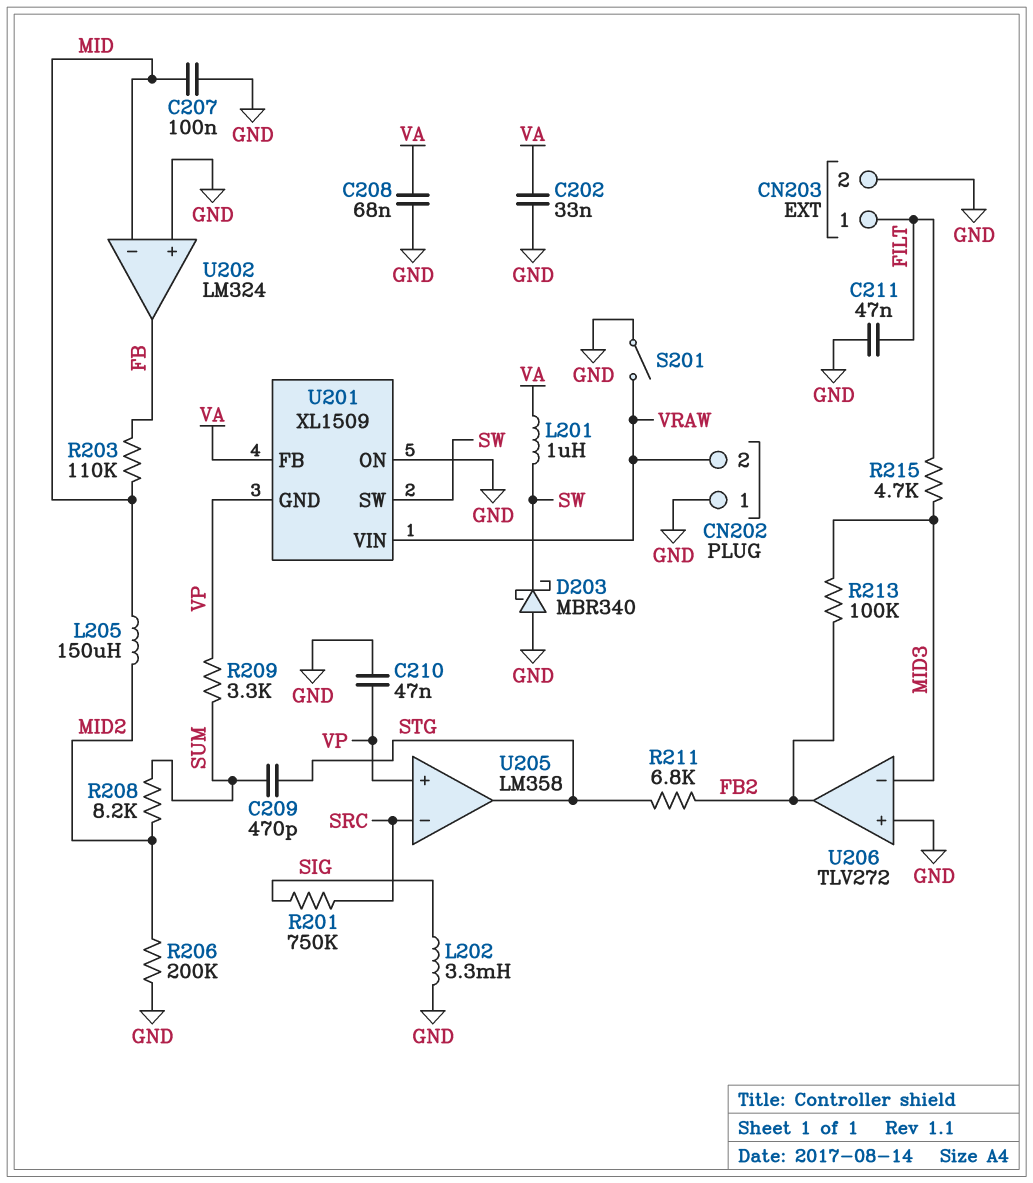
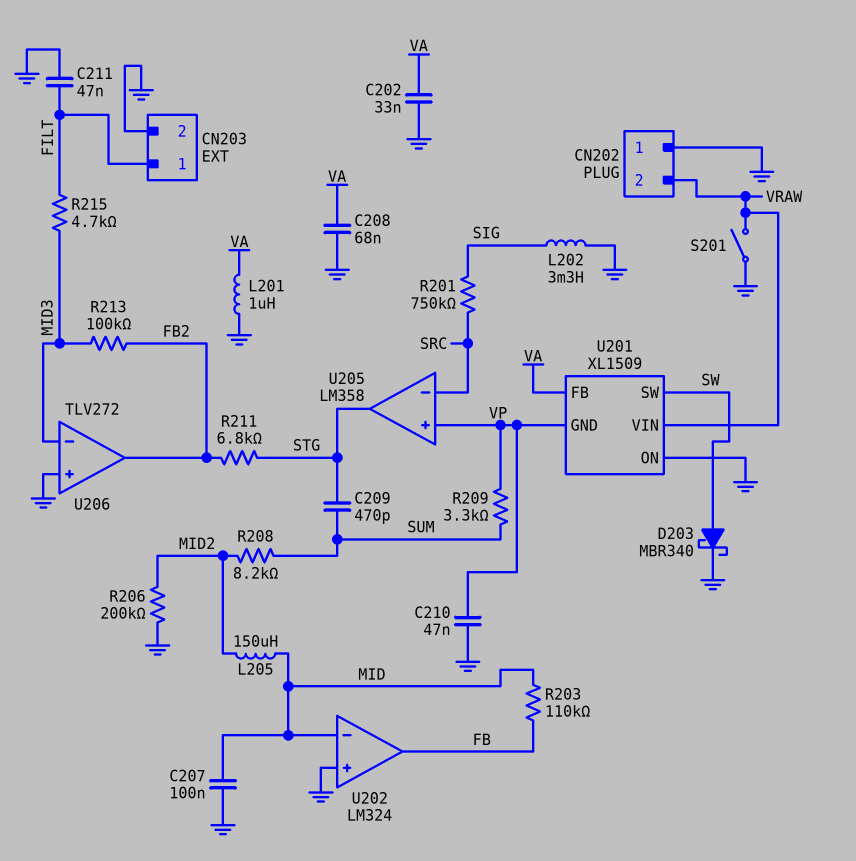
D203: schottky MBR340 (A GND, K SW) -> schottky MBR340 (A SW, K GND)
L201: 1uH (SW, VA) -> 1uH (GND, VA)

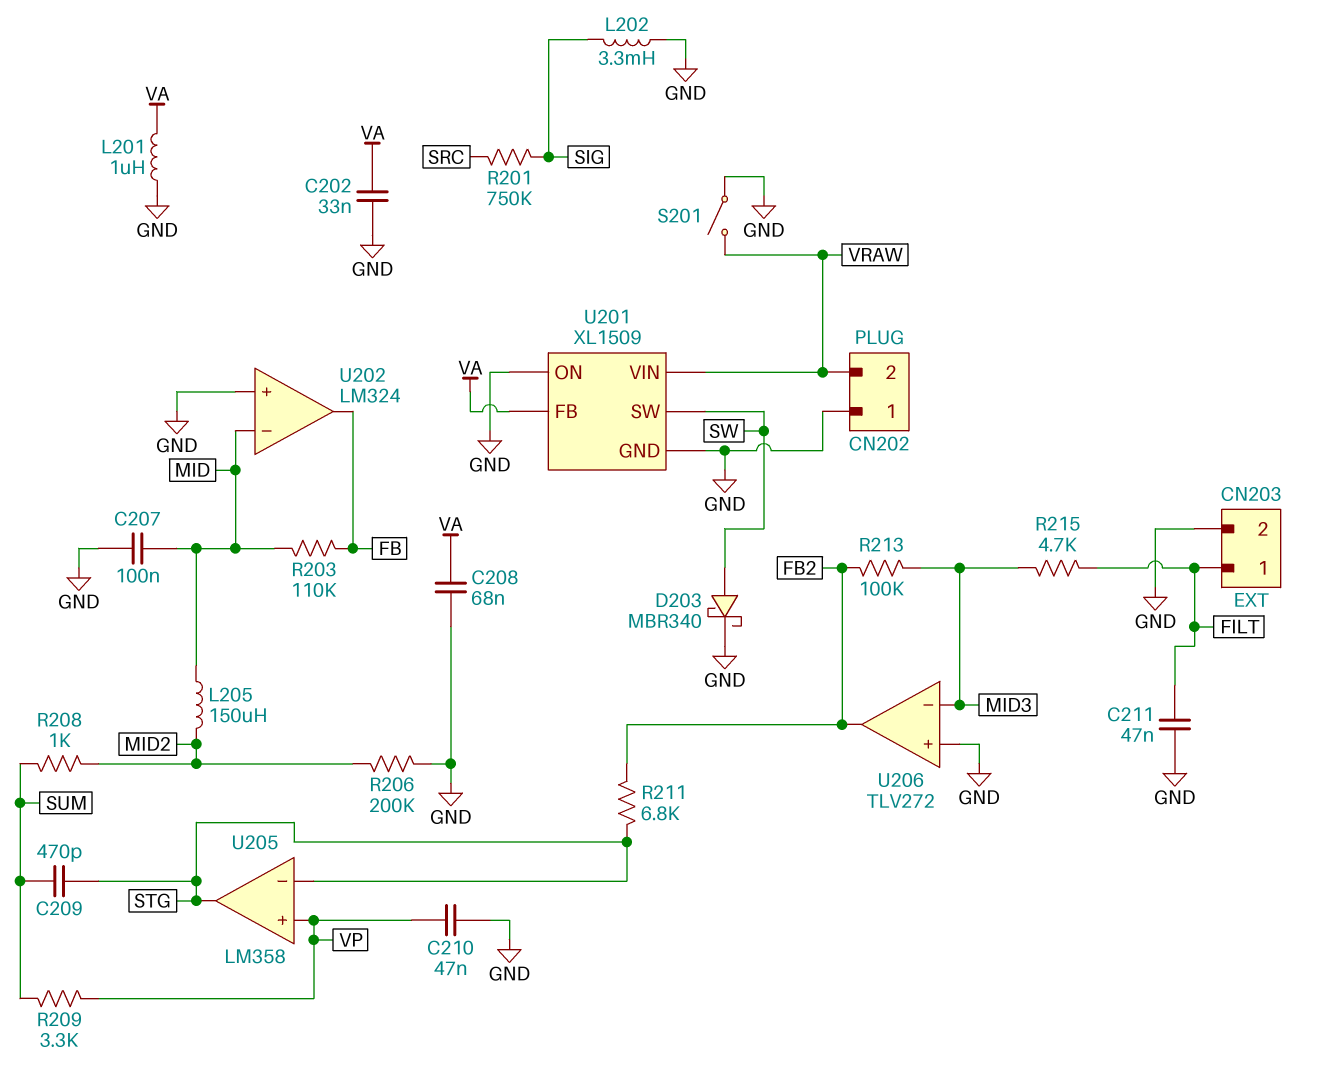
R208: 8.2k (MID2, SUM) -> 1k (MID2, SUM)
U201 pin GND: VP -> GND
U205 pin in-: SRC -> STG

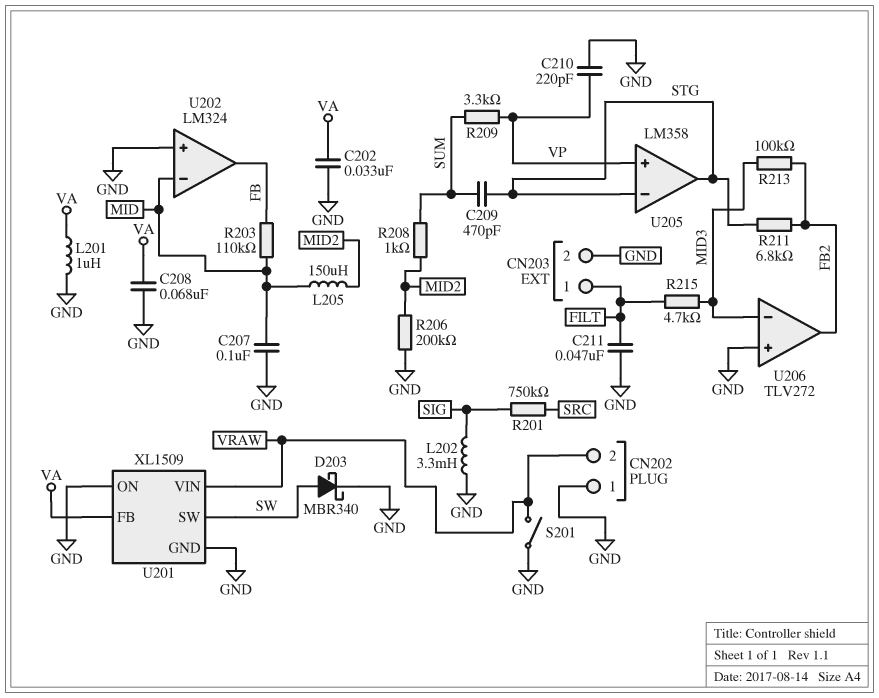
C210: 47nF (GND, VP) -> 220pF (GND, VP)

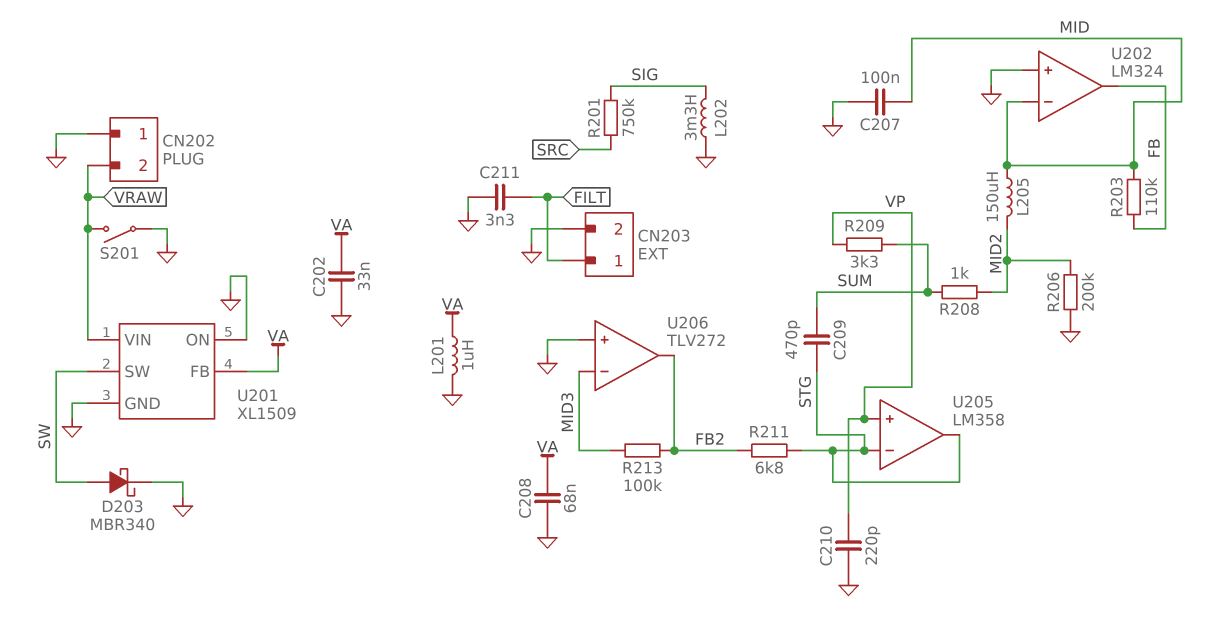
C211: 47nF (FILT, GND) -> 3.3nF (FILT, GND)
R215: 4.7k (FILT, MID3) -> none

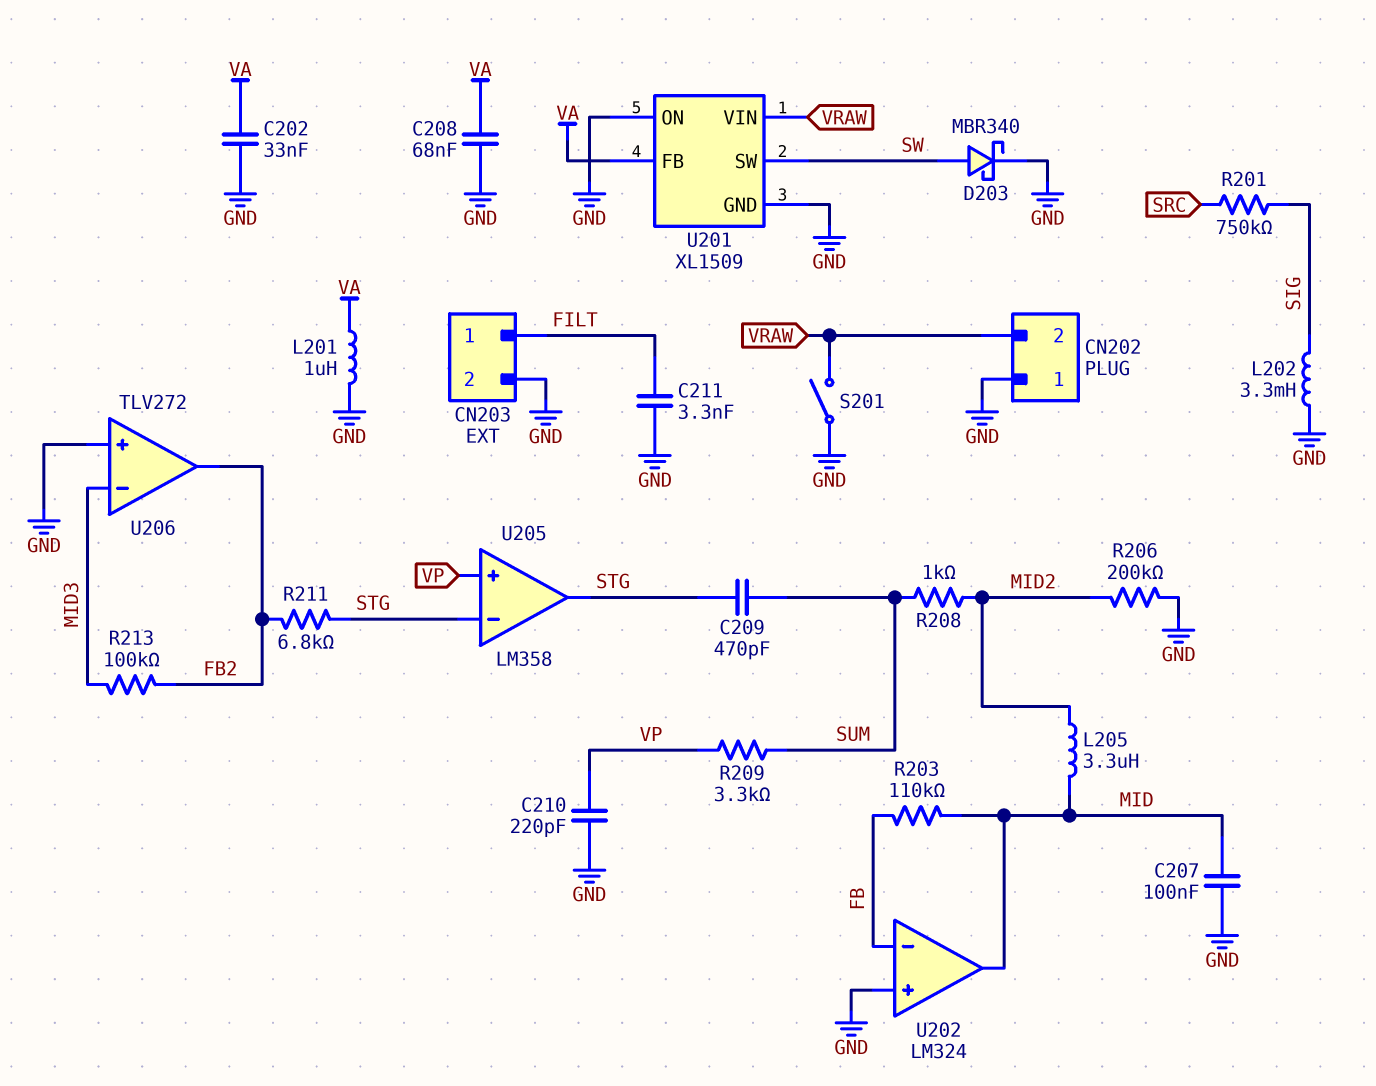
L205: 150uH (MID, MID2) -> 3.3uH (MID, MID2)
U202 pin in-: MID -> FB
U202 pin out: FB -> MID

